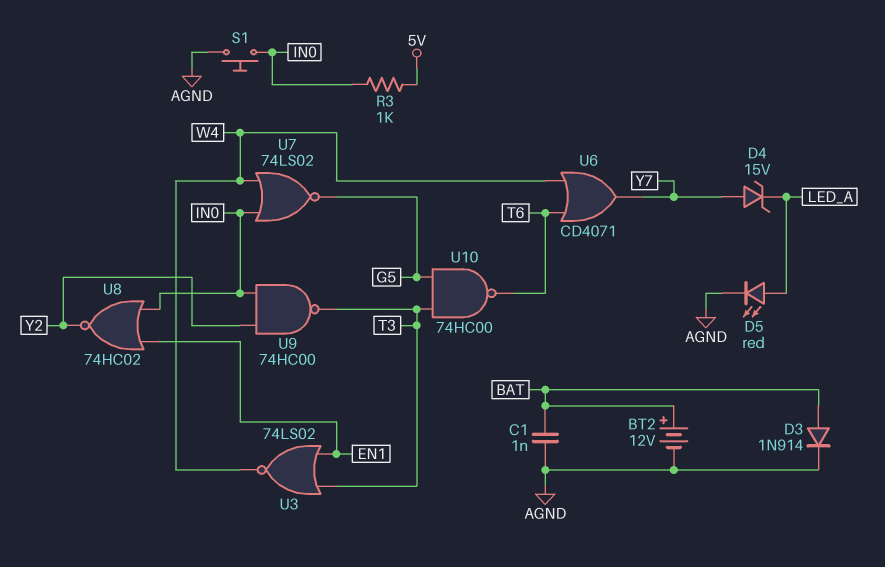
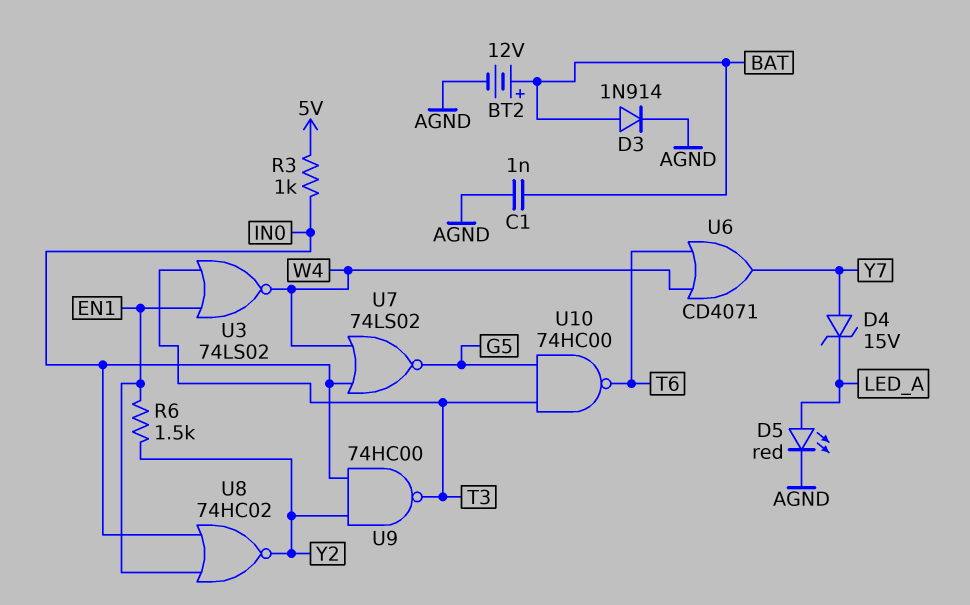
R6: none -> 1.5k (EN1, Y2)
S1: button (AGND, IN0) -> none

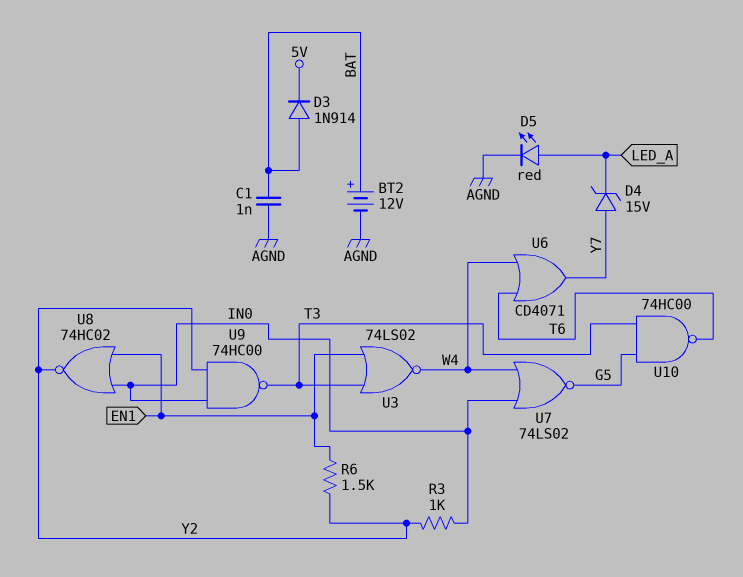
D3: diode 1N914 (A BAT, K AGND) -> diode 1N914 (A BAT, K 5V)
R3: 1k (5V, IN0) -> 1k (IN0, Y2)

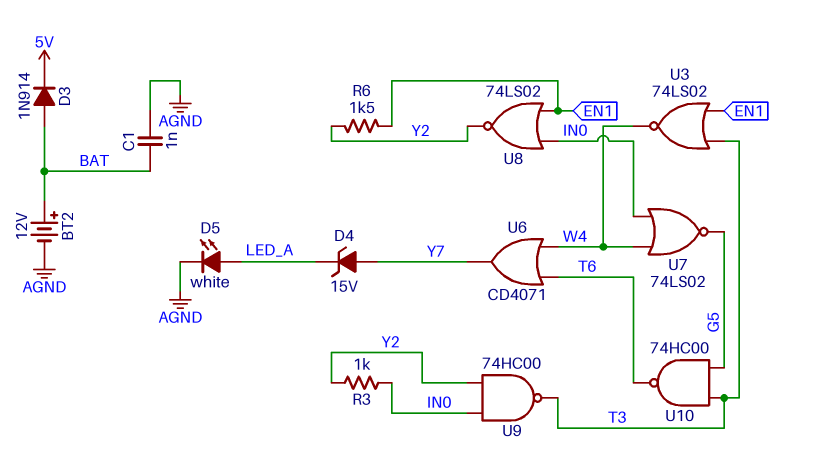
D5: LED red (A LED_A, K AGND) -> LED white (A LED_A, K AGND)
U8: NOR 74HC02 (in EN1, in IN0, out Y2) -> NOR 74LS02 (in EN1, in IN0, out Y2)

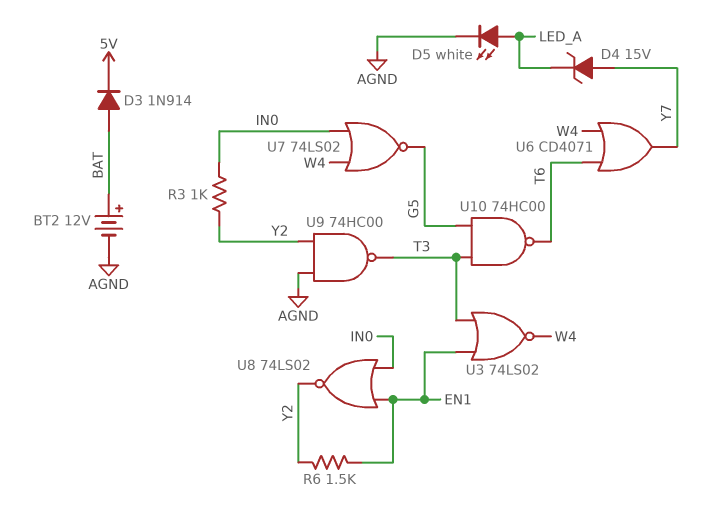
C1: 1nF (AGND, BAT) -> none
U9: NAND 74HC00 (in IN0, in Y2, out T3) -> NAND 74HC00 (in AGND, in Y2, out T3)

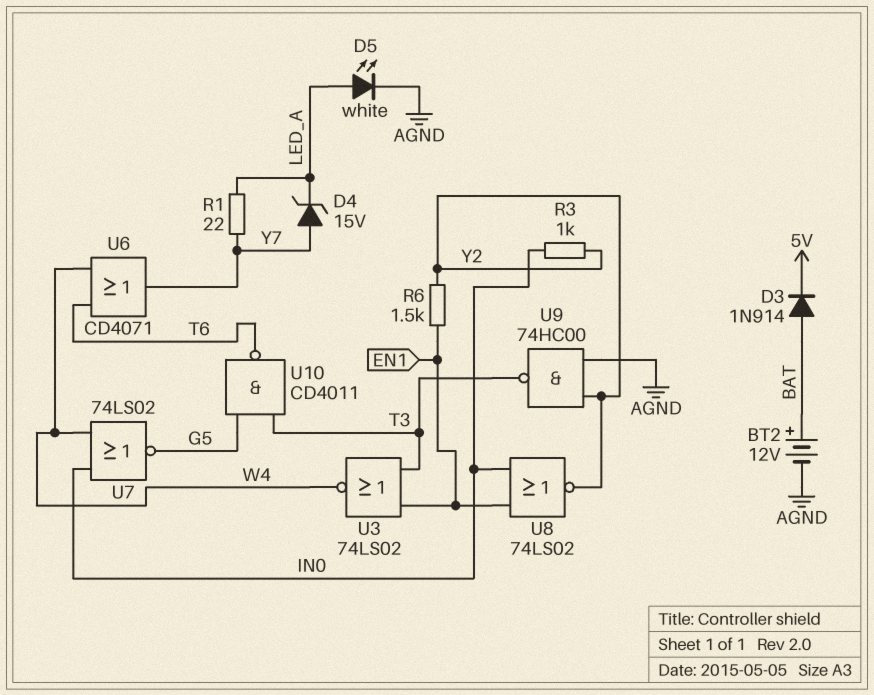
R1: none -> 22 (LED_A, Y7)
U10: NAND 74HC00 (in G5, in T3, out T6) -> NAND CD4011 (in G5, in T3, out T6)

